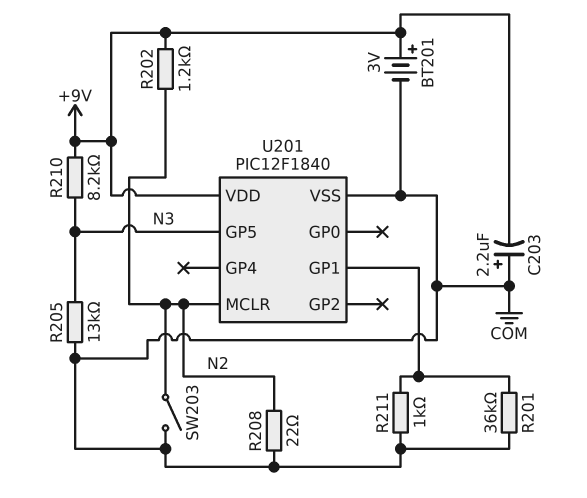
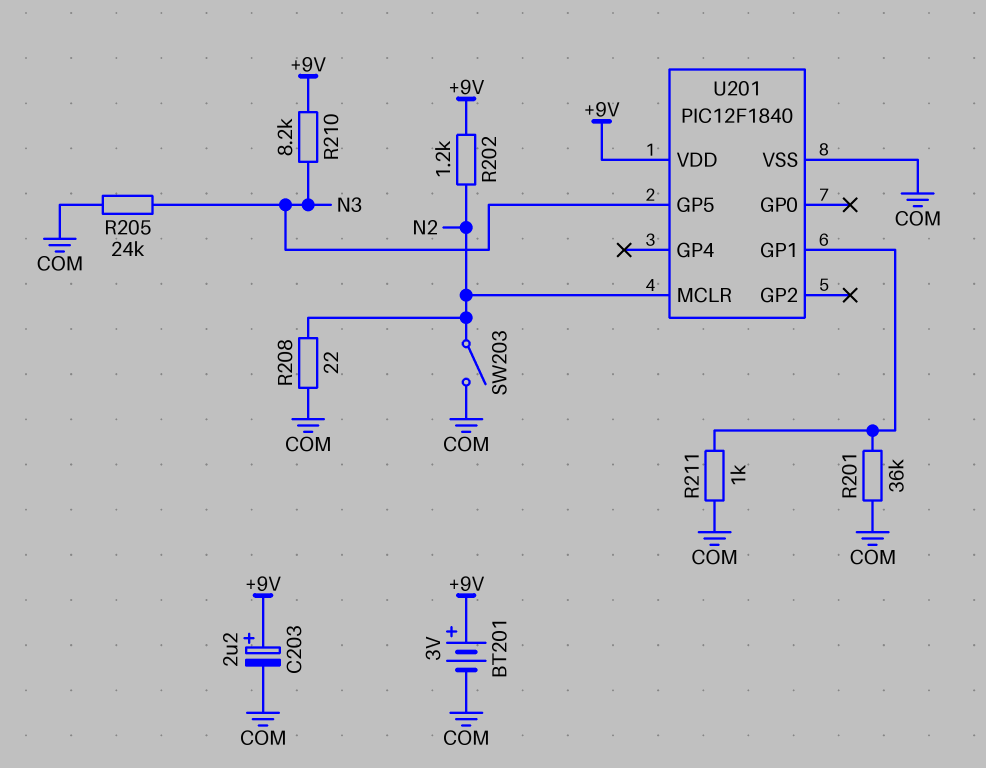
C203: 2.2uF (plus COM, minus +9V) -> 2.2uF (plus +9V, minus COM)
R205: 13k (COM, N3) -> 24k (COM, N3)

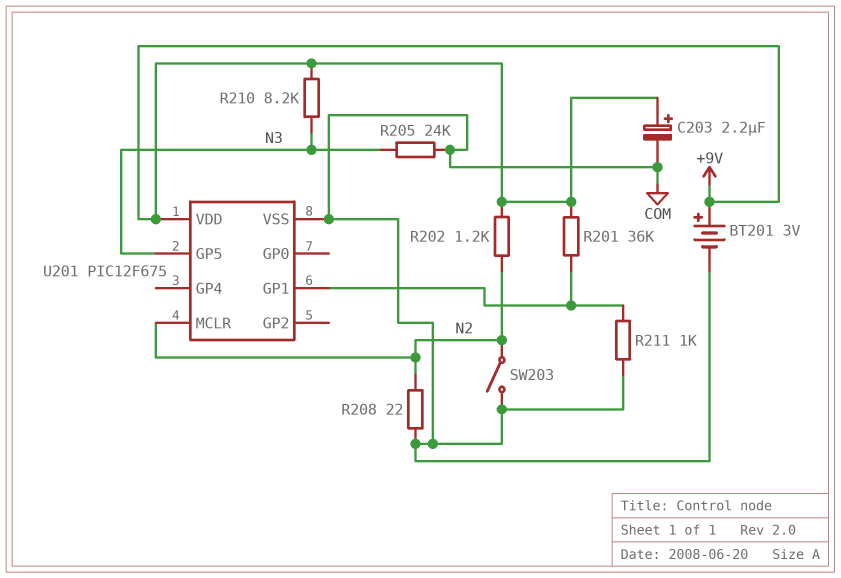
R201: 36k (COM, U201/GP1) -> 36k (+9V, U201/GP1)
U201: PIC12F1840 -> PIC12F675

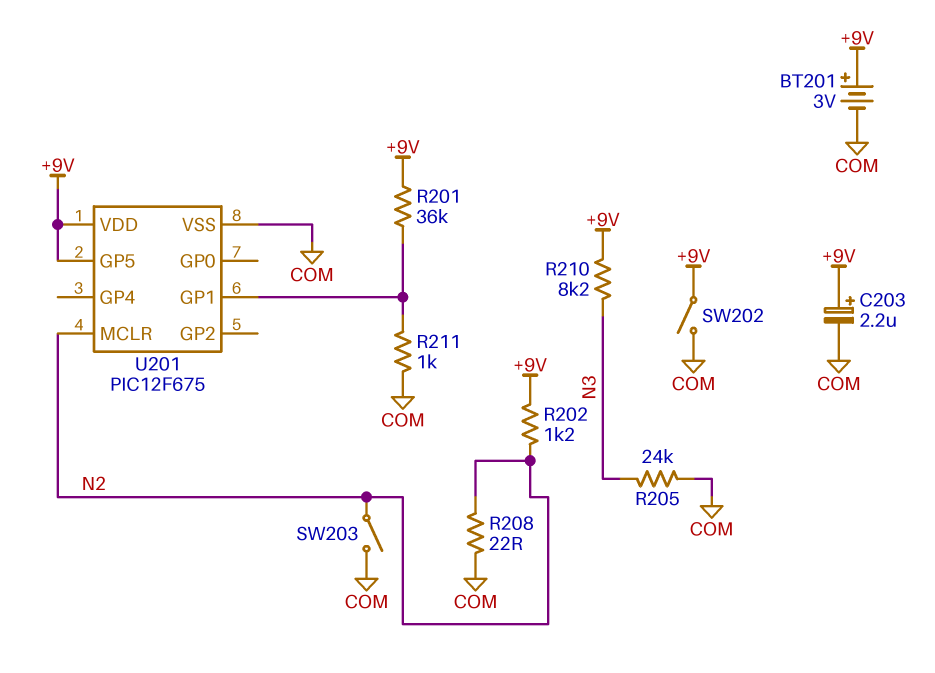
SW202: none -> switch (+9V, COM)
U201 pin GP5: N3 -> +9V

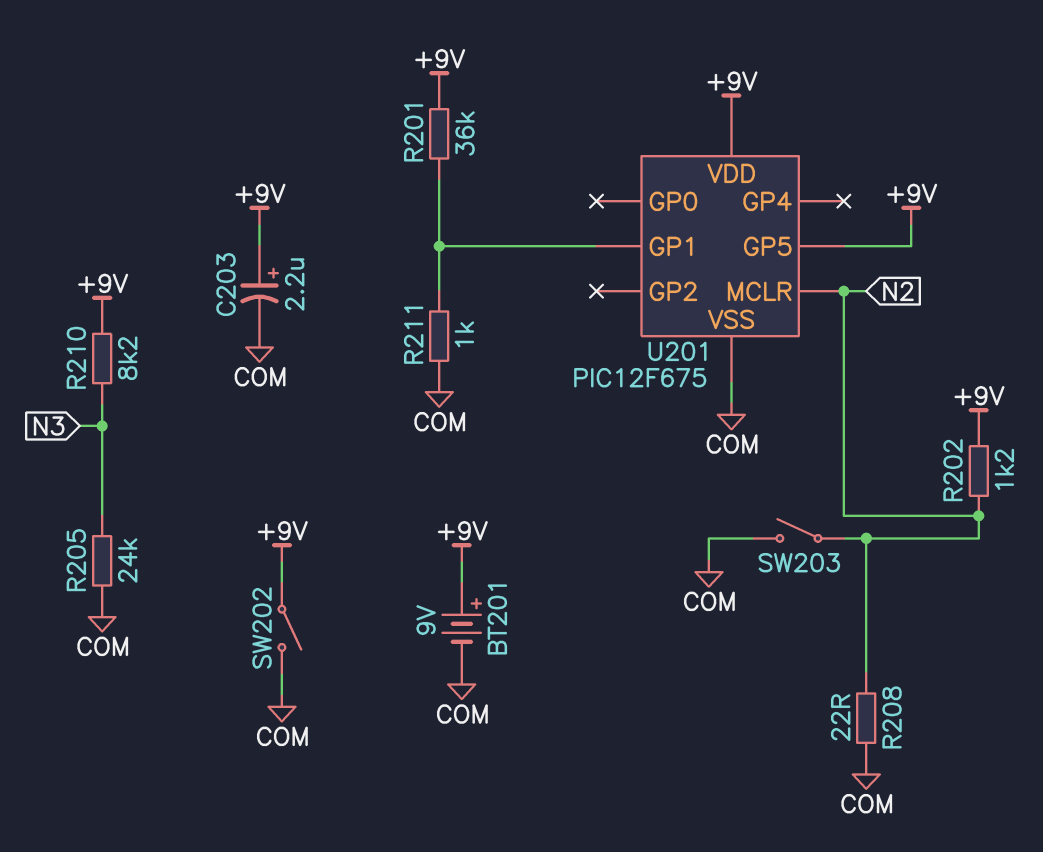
BT201: 3V (plus +9V, minus COM) -> 9V (plus +9V, minus COM)

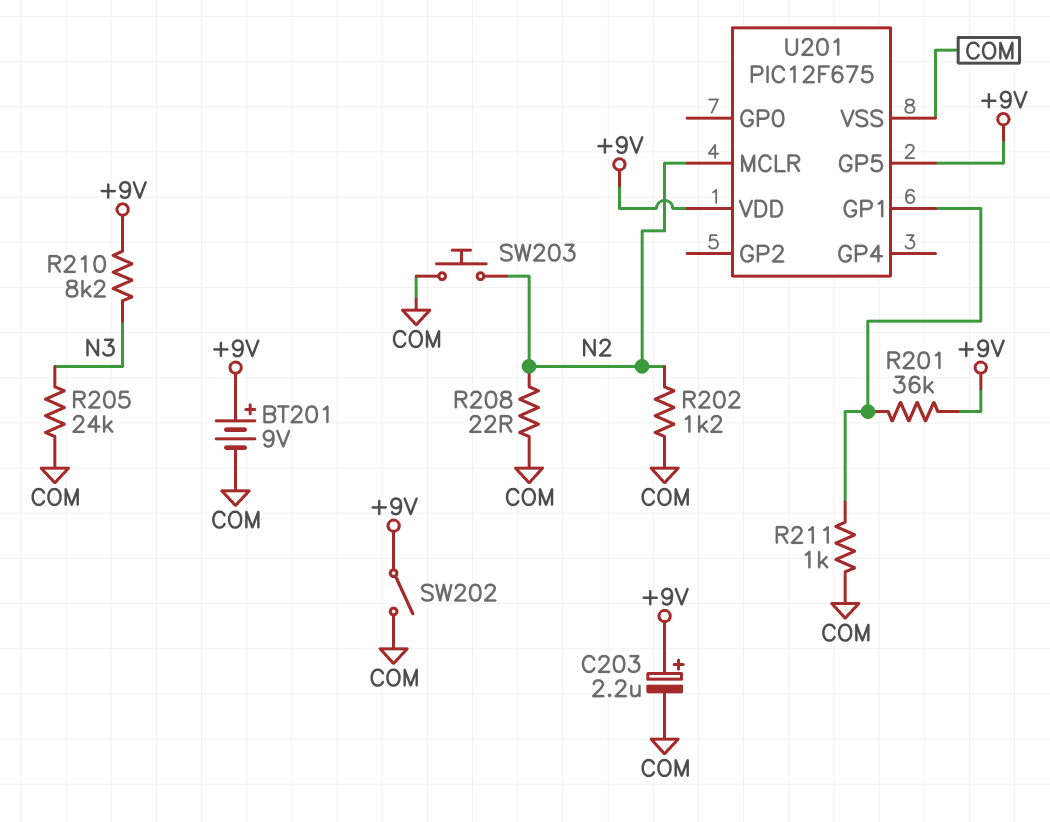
R202: 1.2k (+9V, N2) -> 1.2k (COM, N2)
SW203: switch (COM, N2) -> button (COM, N2)

